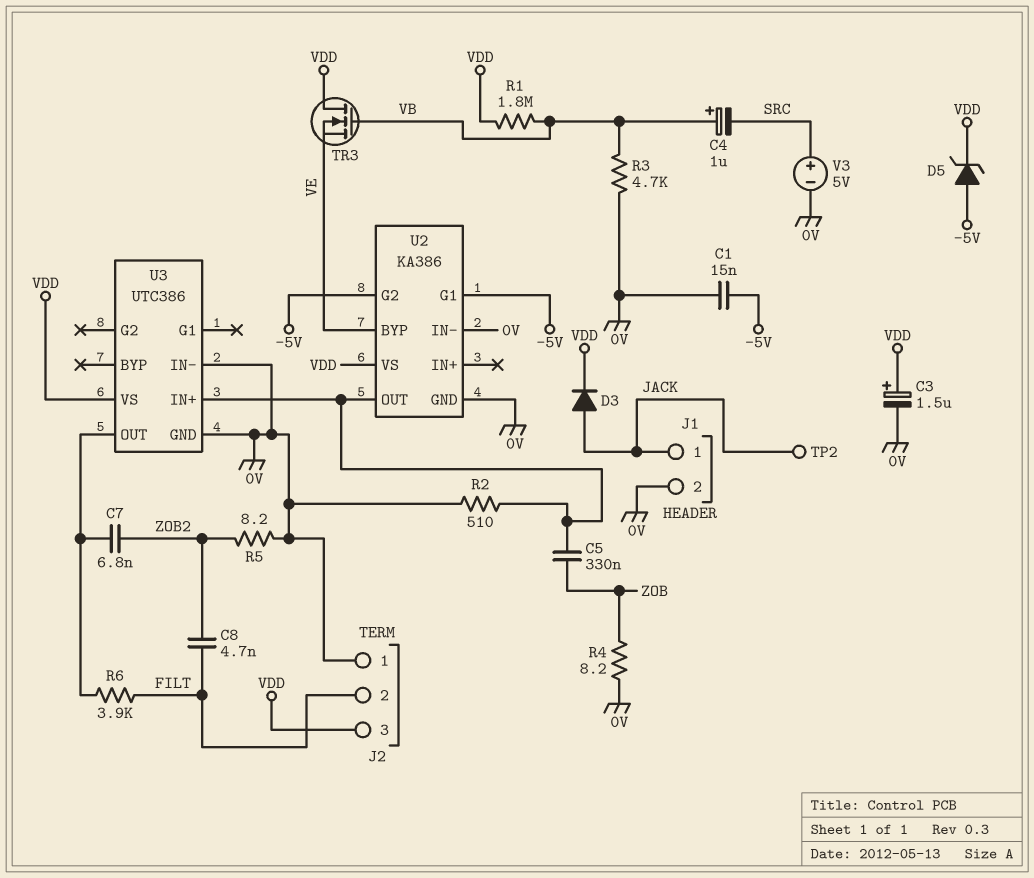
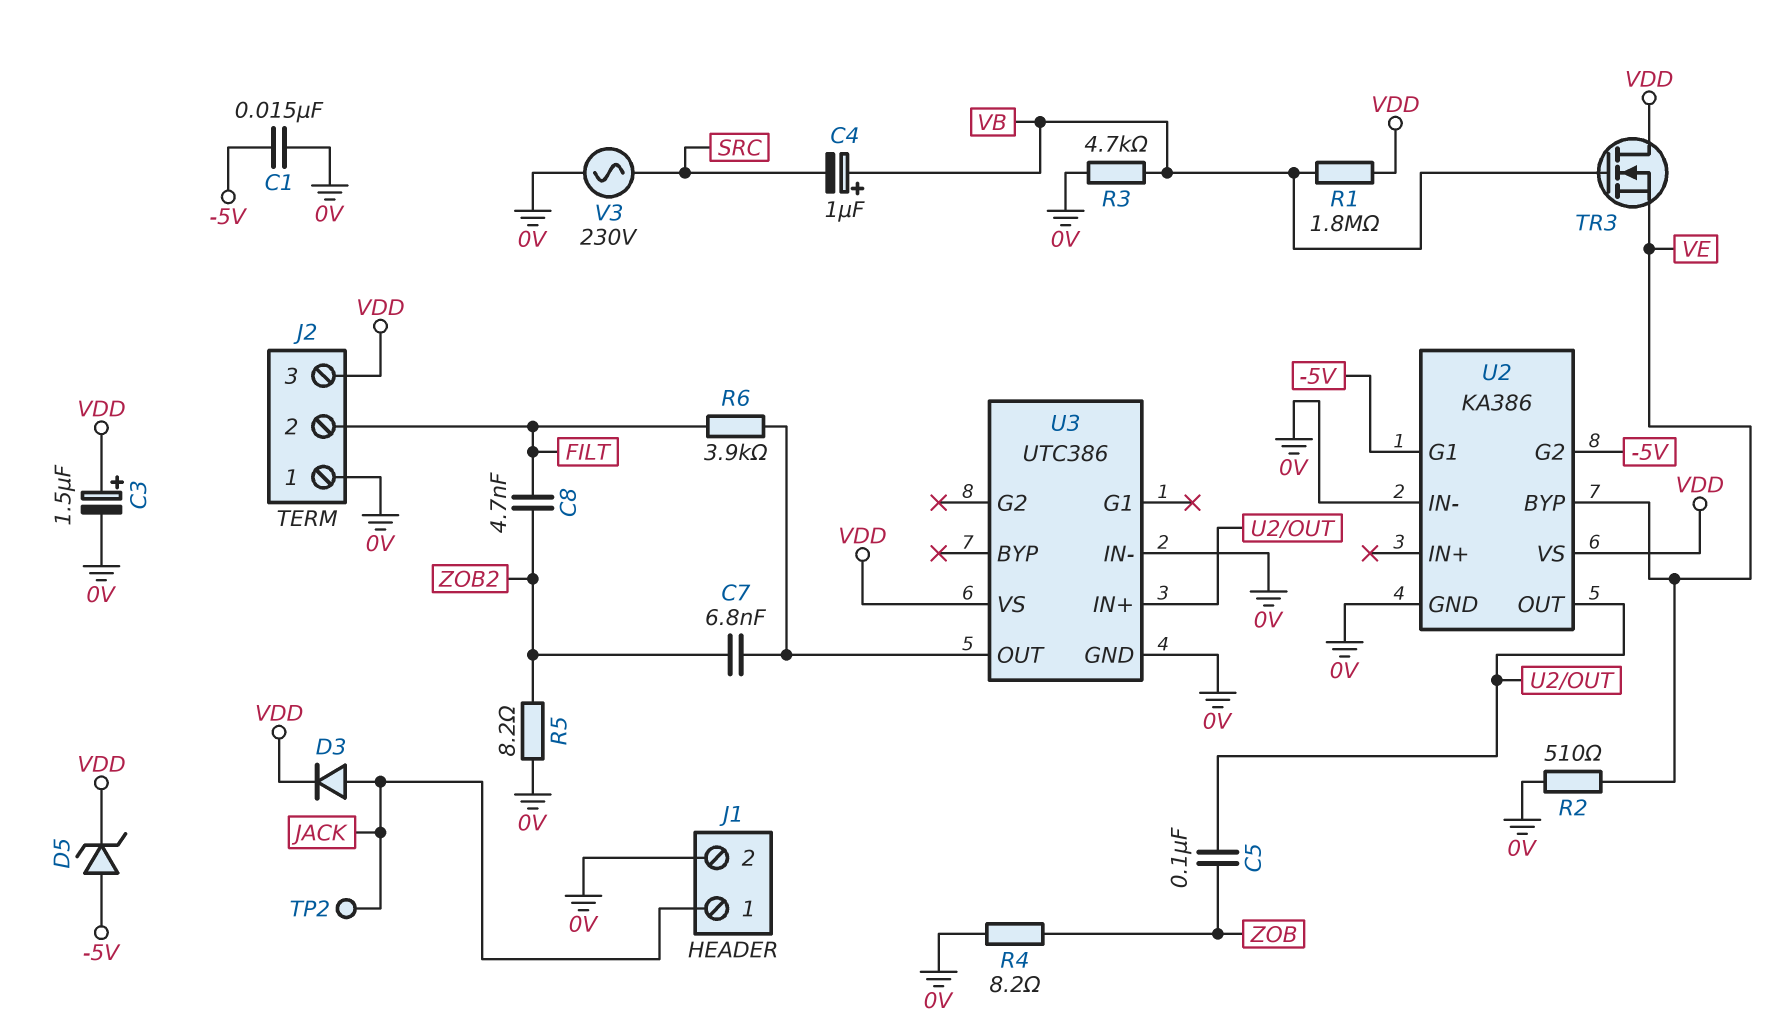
C5: 330nF (U2/OUT, ZOB) -> 100nF (U2/OUT, ZOB)
R2: 510 (0V, U2/OUT) -> 510 (0V, VE)
V3: 5V (plus SRC, minus 0V) -> AC 230V (0V, SRC)

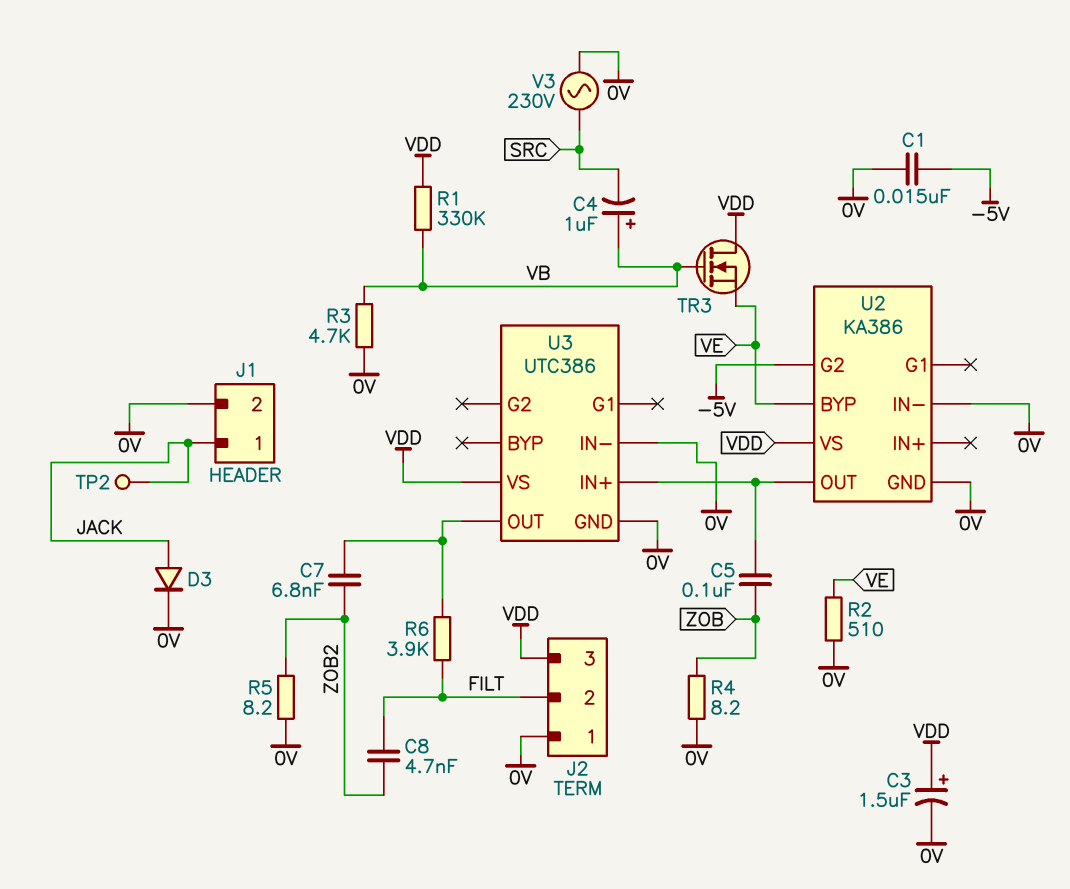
D3: diode (A JACK, K VDD) -> diode (A JACK, K 0V)
D5: zener (A -5V, K VDD) -> none
R1: 1.8M (VB, VDD) -> 330k (VB, VDD)
U2 pin G1: -5V -> none

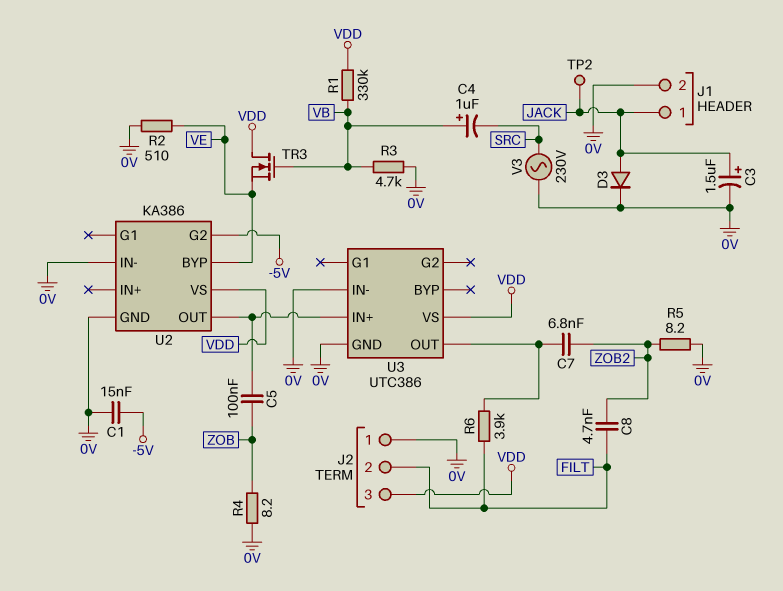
C3: 1.5uF (plus VDD, minus 0V) -> 1.5uF (plus JACK, minus 0V)

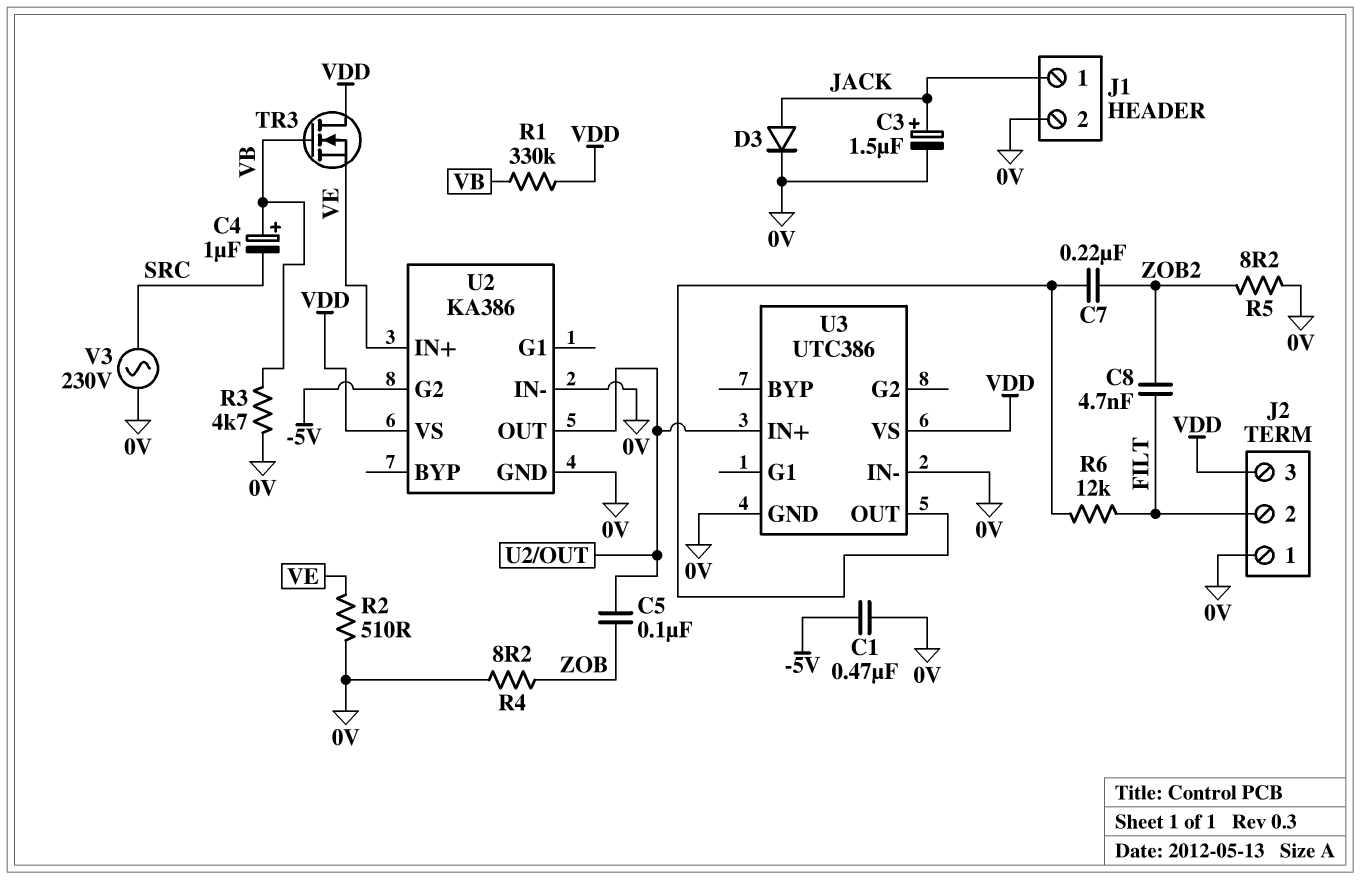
C1: 15nF (-5V, 0V) -> 470nF (-5V, 0V)
C7: 6.8nF (U3/OUT, ZOB2) -> 220nF (U3/OUT, ZOB2)
R6: 3.9k (FILT, U3/OUT) -> 12k (FILT, U3/OUT)
TP2: test point (JACK) -> none
U2 pin BYP: VE -> none
U2 pin IN+: none -> VE

